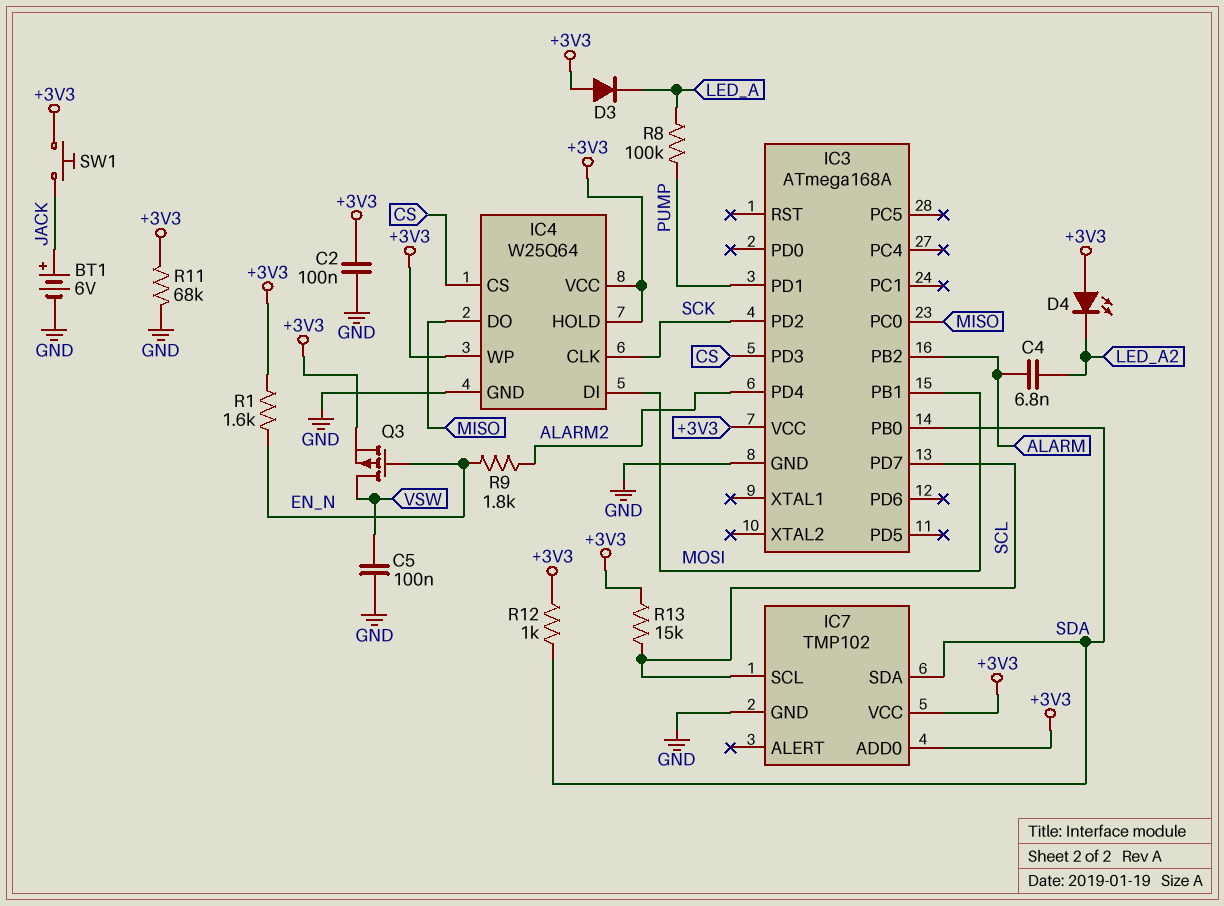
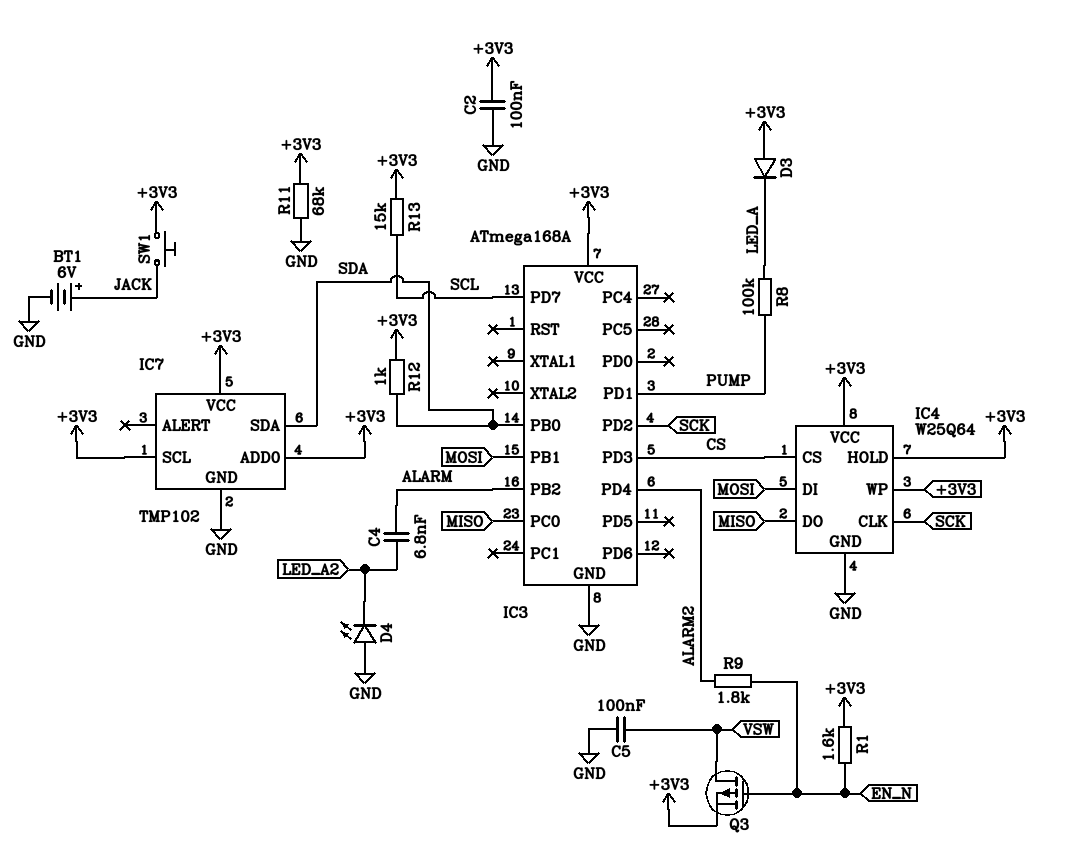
D4: LED (A +3V3, K LED_A2) -> LED (A GND, K LED_A2)
IC7 pin SCL: SCL -> +3V3

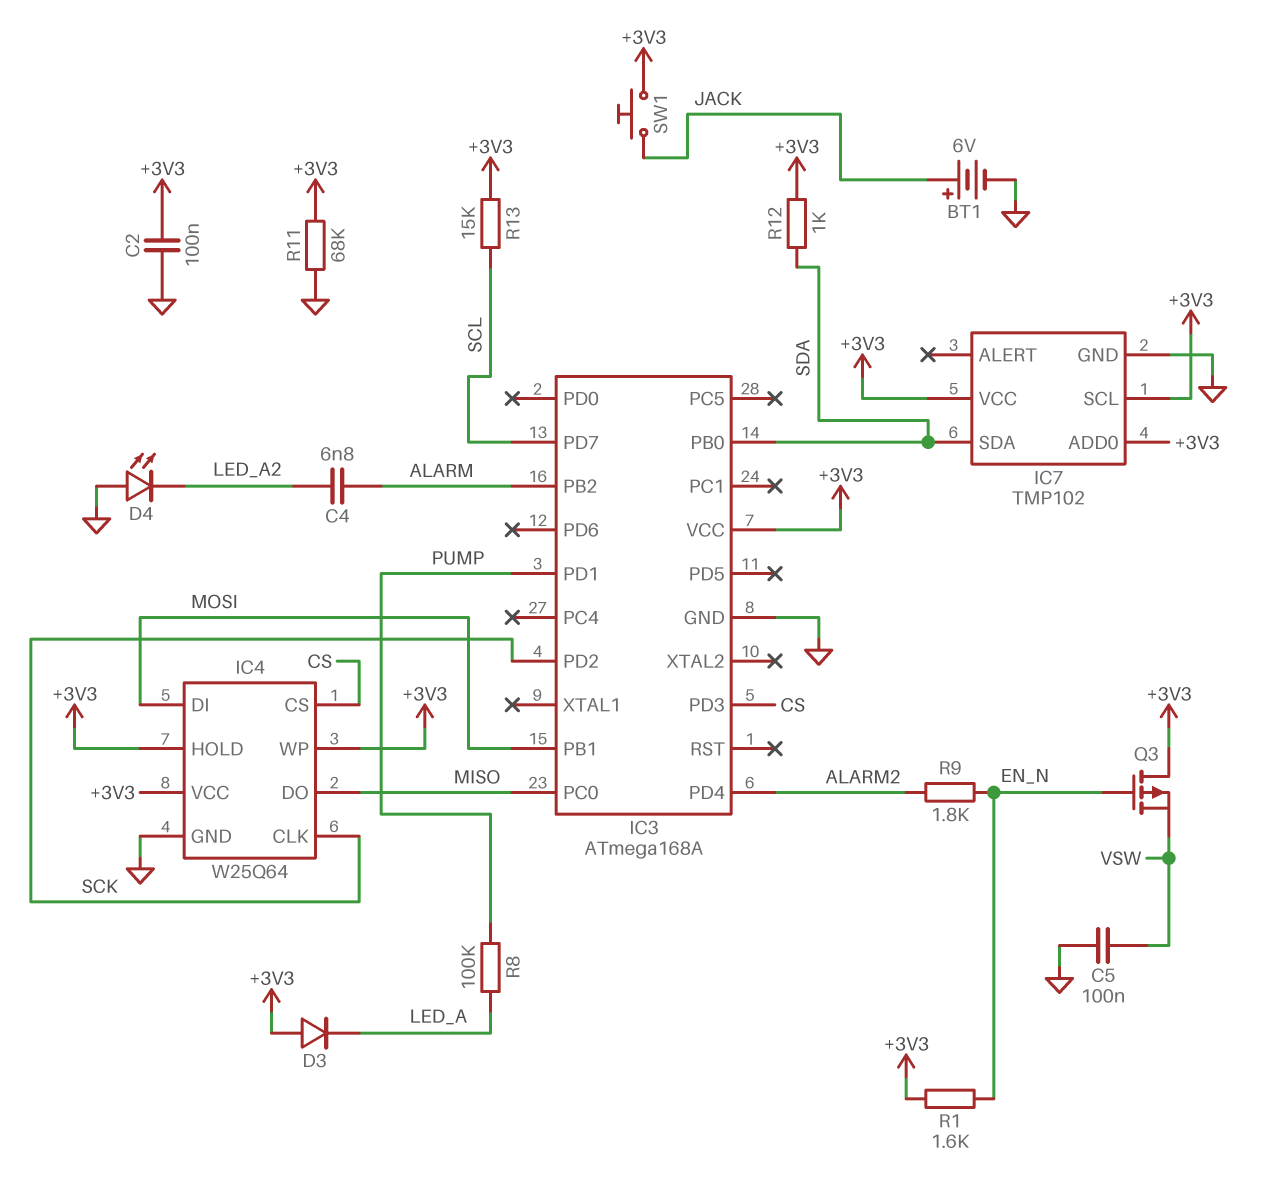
Q3: PMOS (G EN_N, D VSW, S +3V3) -> PMOS (G EN_N, D +3V3, S VSW)

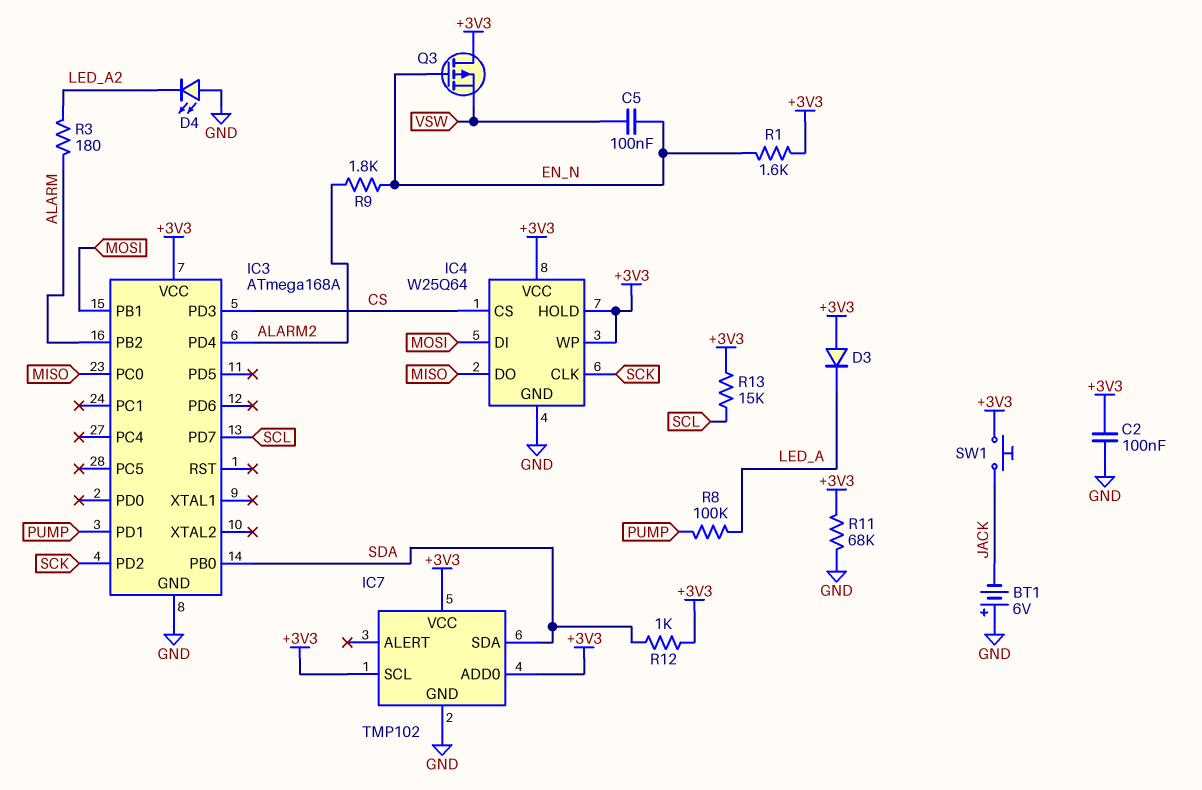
BT1: 6V (plus JACK, minus GND) -> 6V (plus GND, minus JACK)
C4: 6.8nF (ALARM, LED_A2) -> none
C5: 100nF (GND, VSW) -> 100nF (EN_N, VSW)
R3: none -> 180 (ALARM, LED_A2)

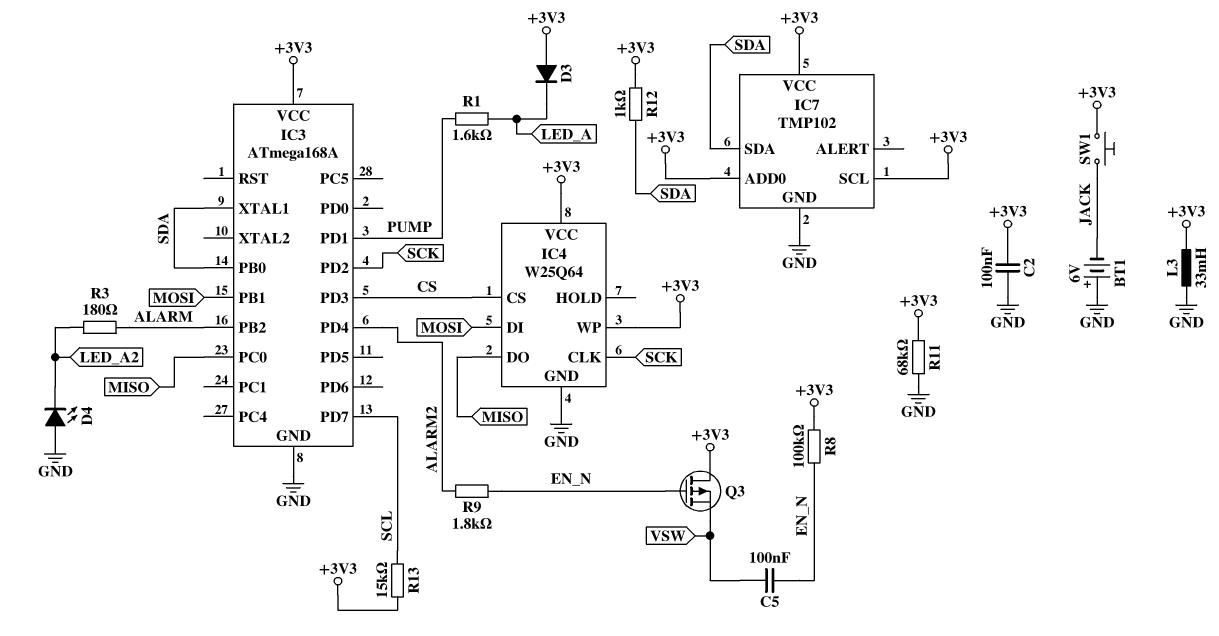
IC3 pin XTAL1: none -> SDA
IC4 pin HOLD: +3V3 -> none
L3: none -> 33mH (+3V3, GND)
R1: 1.6k (+3V3, EN_N) -> 1.6k (LED_A, PUMP)
R8: 100k (LED_A, PUMP) -> 100k (+3V3, EN_N)

